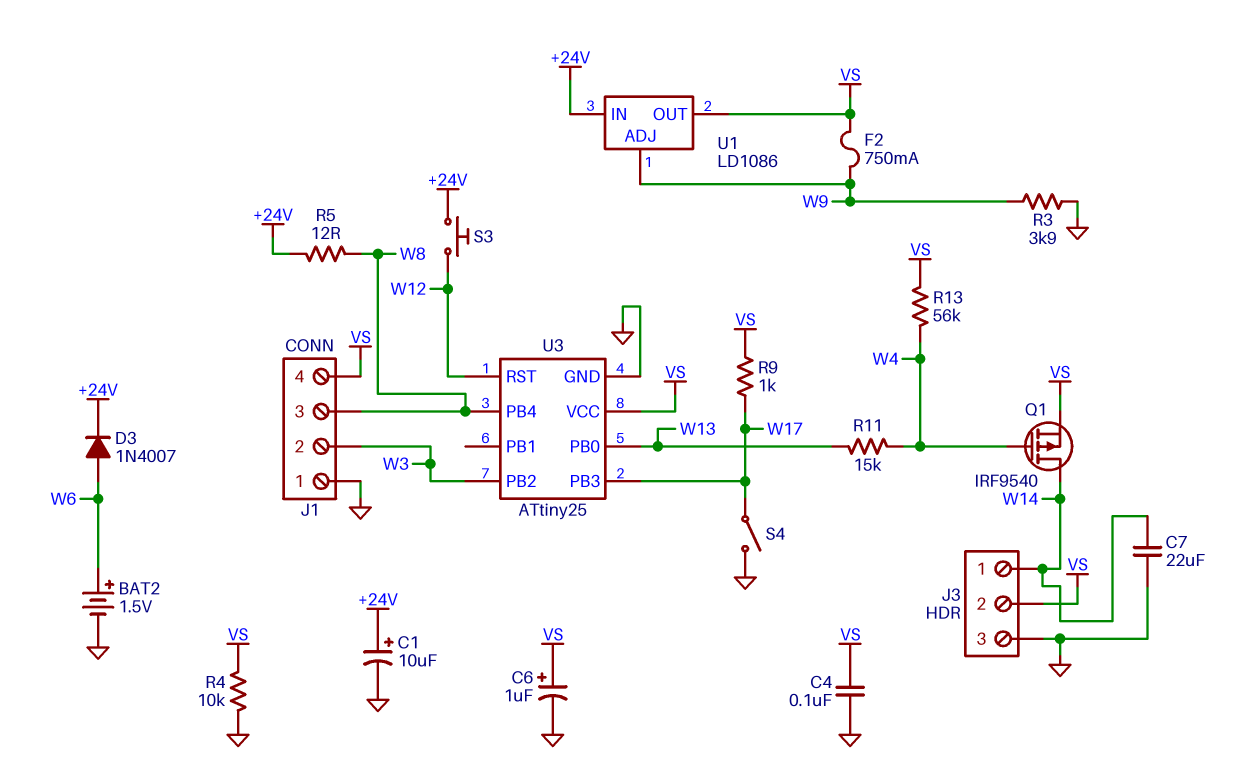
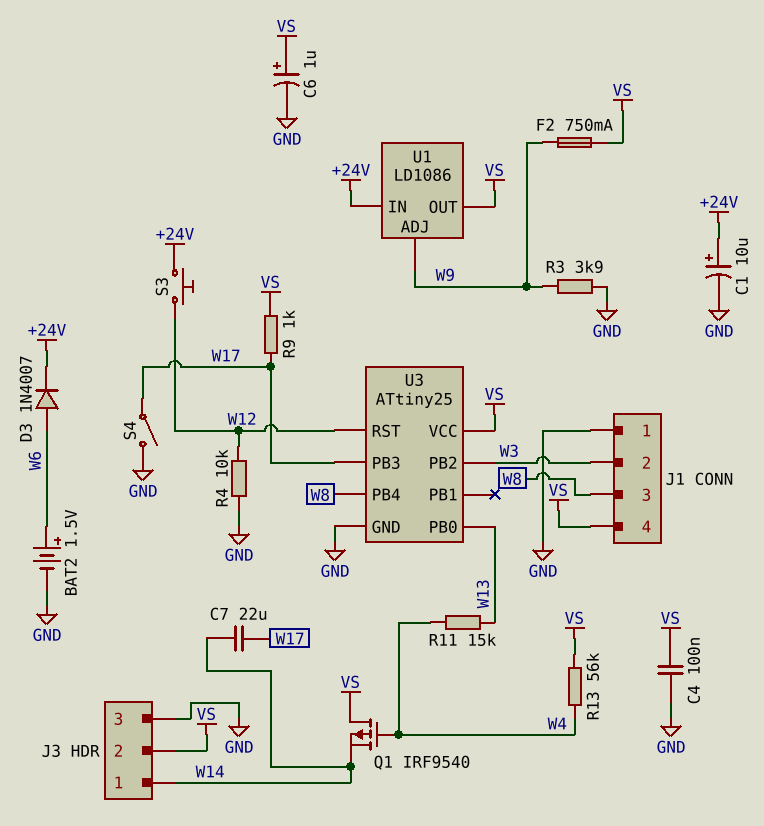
C7: 22uF (GND, W14) -> 22uF (W14, W17)
Q1: PMOS IRF9540 (G W4, D W14, S VS) -> PMOS IRF9540 (G W4, D VS, S W14)
R4: 10k (GND, VS) -> 10k (GND, W12)
R5: 12 (+24V, W8) -> none

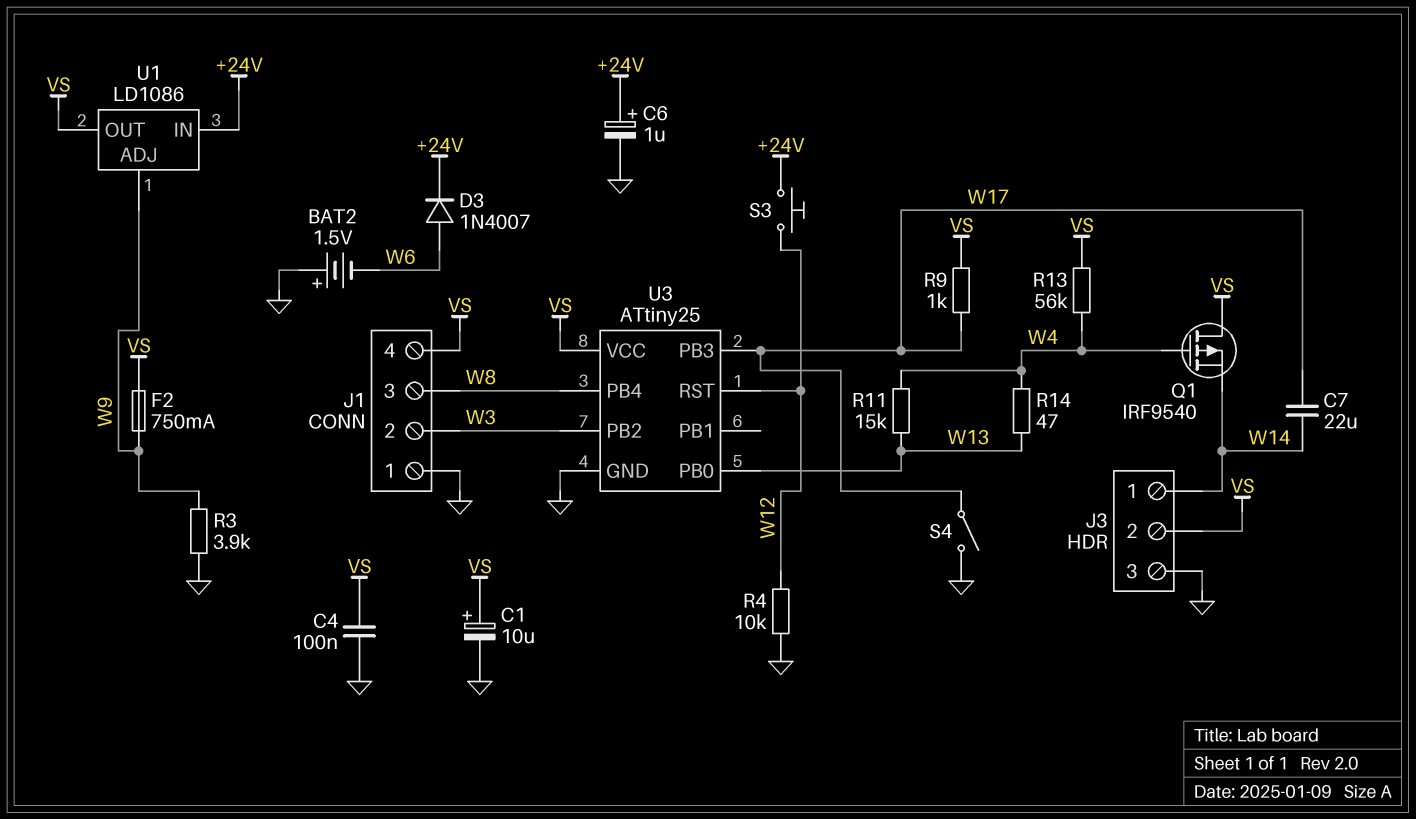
BAT2: 1.5V (plus W6, minus GND) -> 1.5V (plus GND, minus W6)
C1: 10uF (plus +24V, minus GND) -> 10uF (plus VS, minus GND)
C6: 1uF (plus VS, minus GND) -> 1uF (plus +24V, minus GND)
R14: none -> 47 (W4, W13)

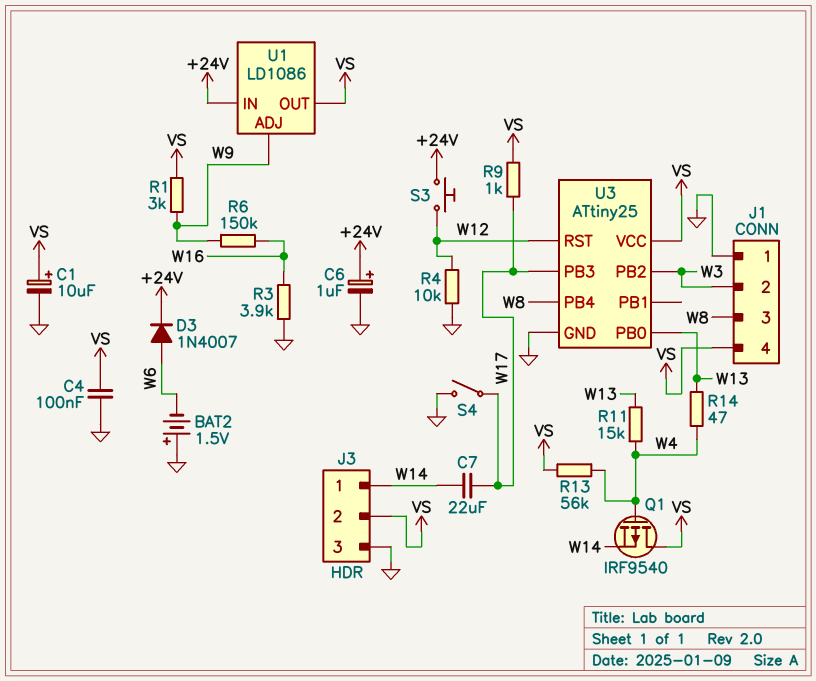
F2: 750mA (VS, W9) -> none
R1: none -> 3k (VS, W9)
R3: 3.9k (GND, W9) -> 3.9k (GND, W16)
R6: none -> 150k (W9, W16)

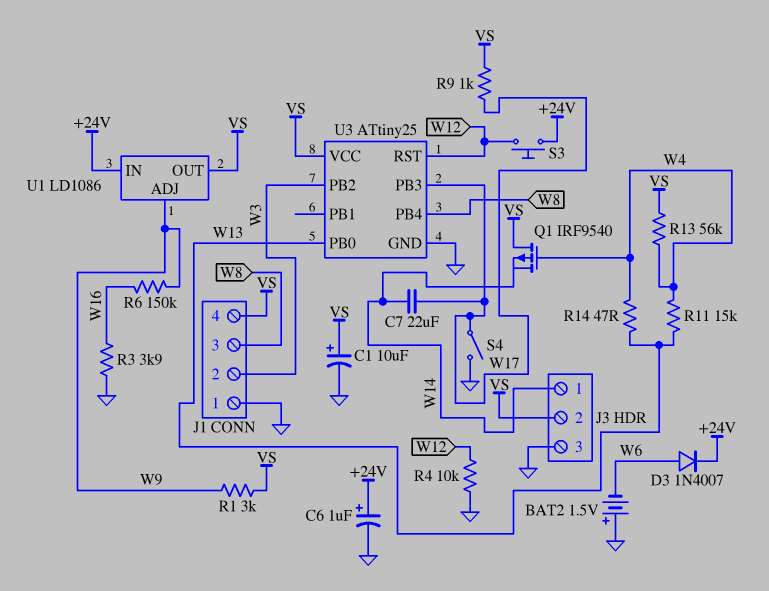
C4: 100nF (GND, VS) -> none

